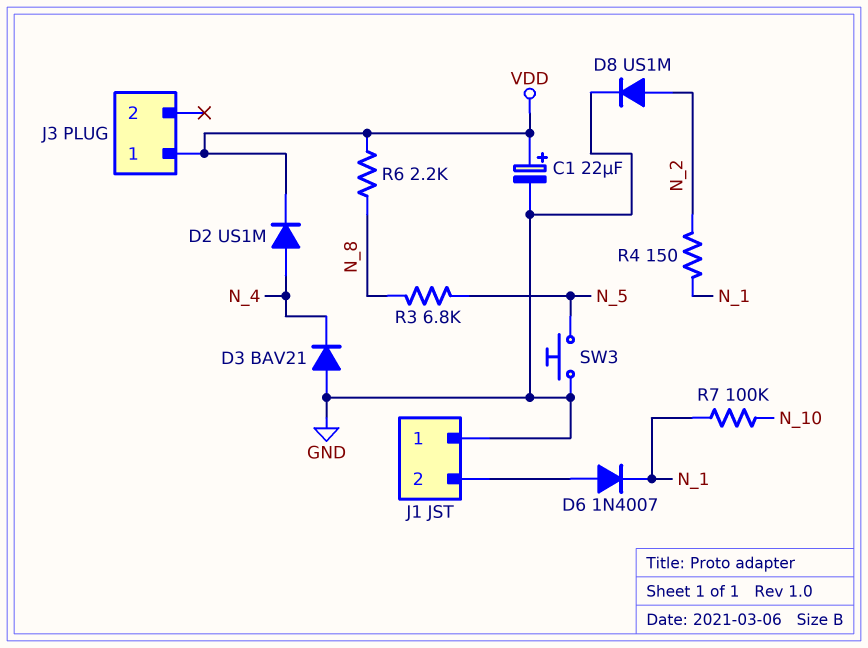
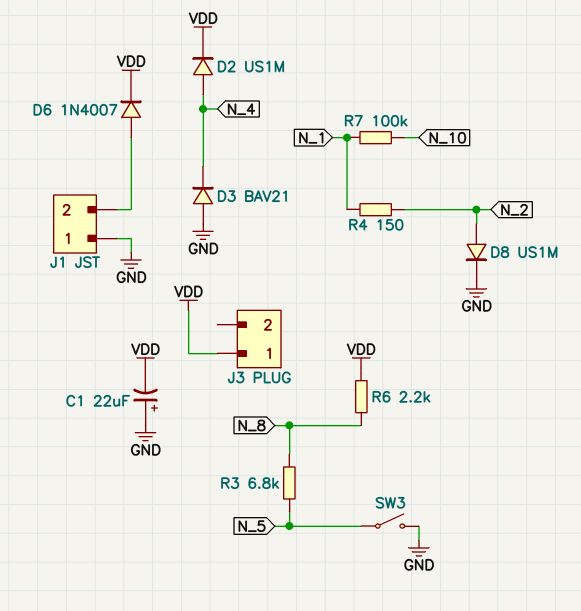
C1: 22uF (plus VDD, minus GND) -> 22uF (plus GND, minus VDD)
D6: diode 1N4007 (A J1/2, K N_1) -> diode 1N4007 (A J1/2, K VDD)
SW3: button (GND, N_5) -> switch (GND, N_5)

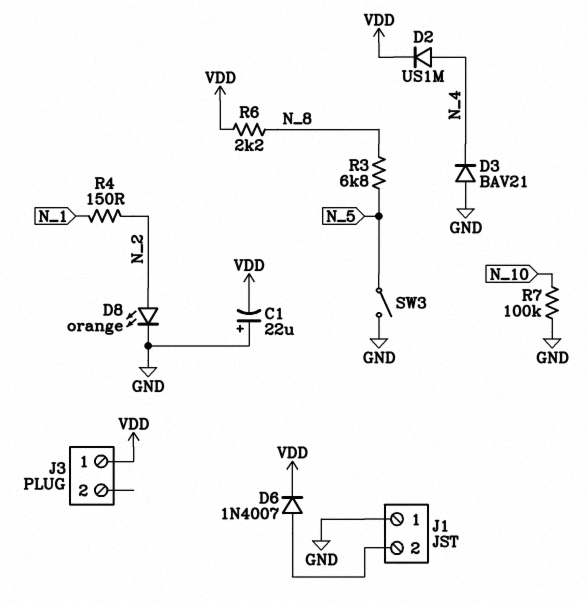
D8: diode US1M (A N_2, K GND) -> LED orange (A N_2, K GND)
R7: 100k (N_1, N_10) -> 100k (GND, N_10)

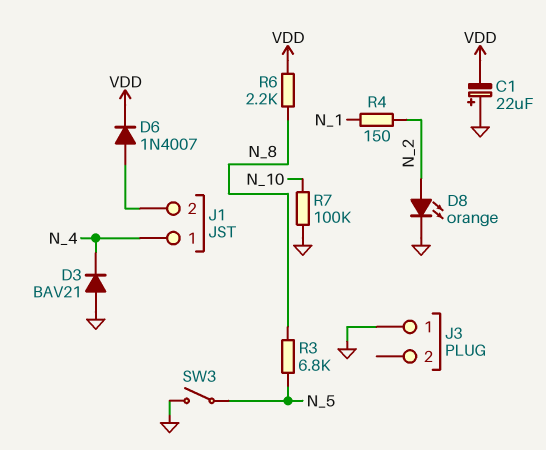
D2: diode US1M (A N_4, K VDD) -> none
J1 pin 1: GND -> N_4
J3 pin 1: VDD -> GND

